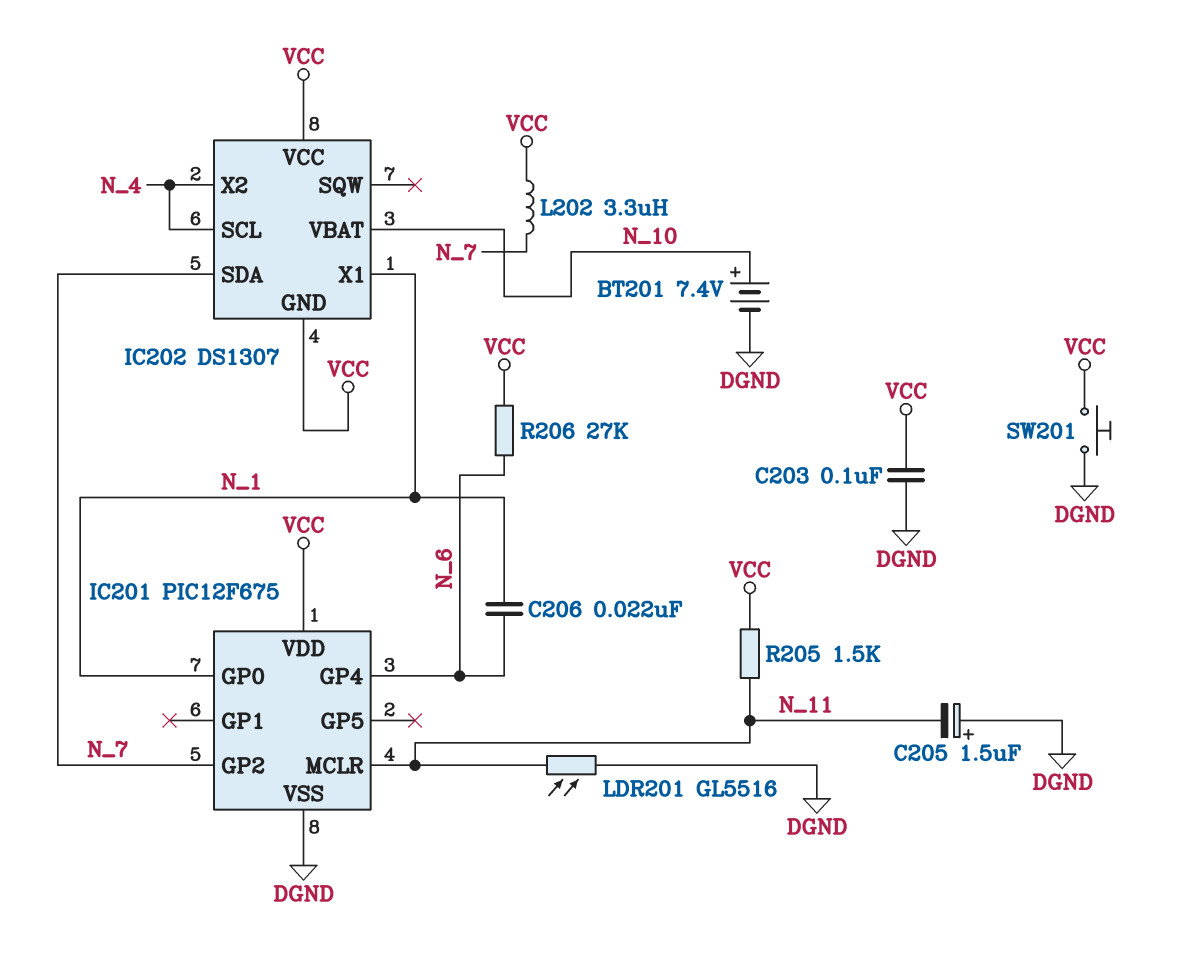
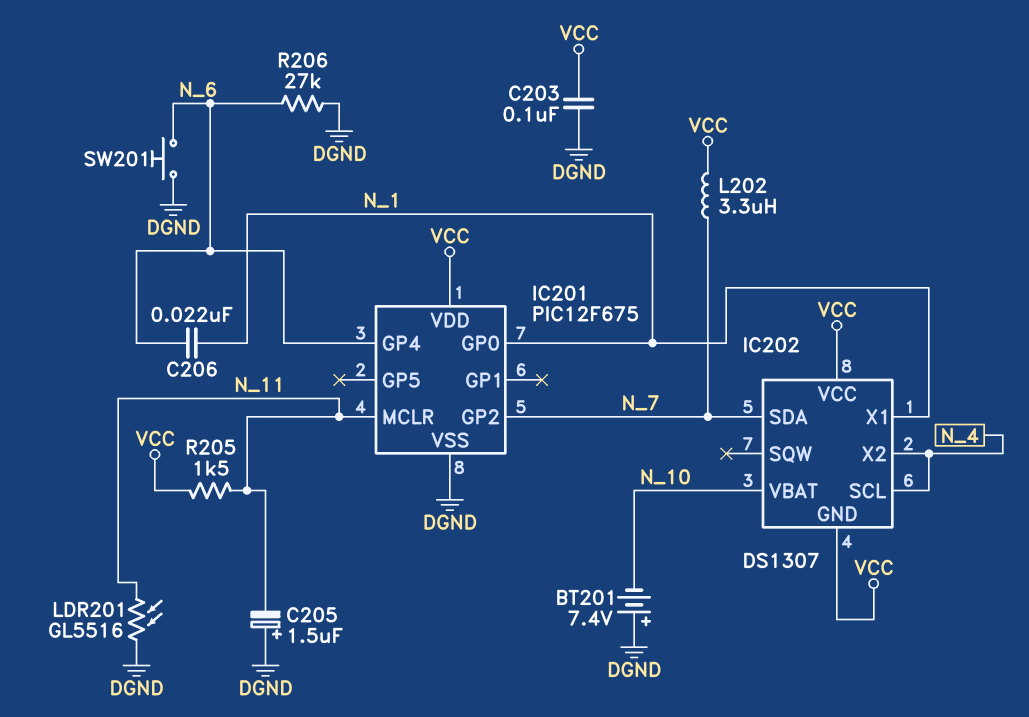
BT201: 7.4V (plus N_10, minus DGND) -> 7.4V (plus DGND, minus N_10)
R206: 27k (N_6, VCC) -> 27k (DGND, N_6)
SW201: button (DGND, VCC) -> button (DGND, N_6)

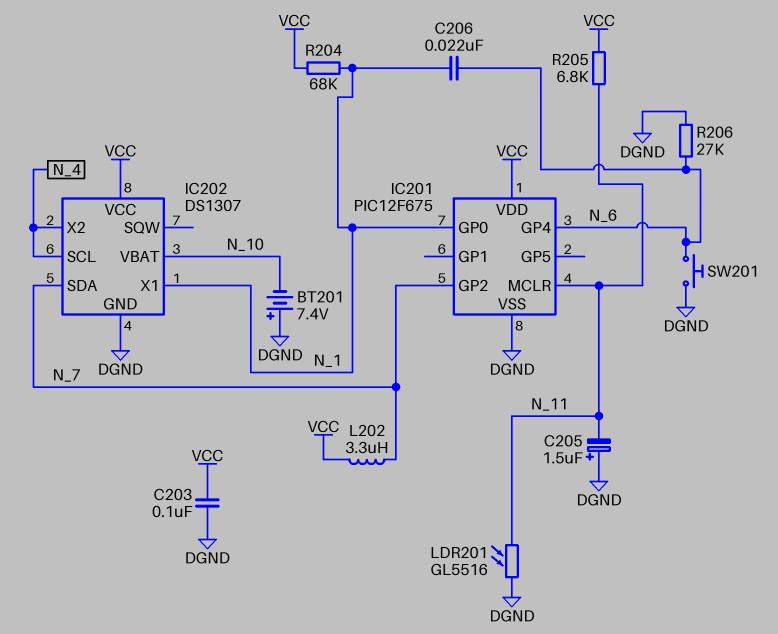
IC202 pin GND: VCC -> DGND
R204: none -> 68k (N_1, VCC)
R205: 1.5k (N_11, VCC) -> 6.8k (N_11, VCC)

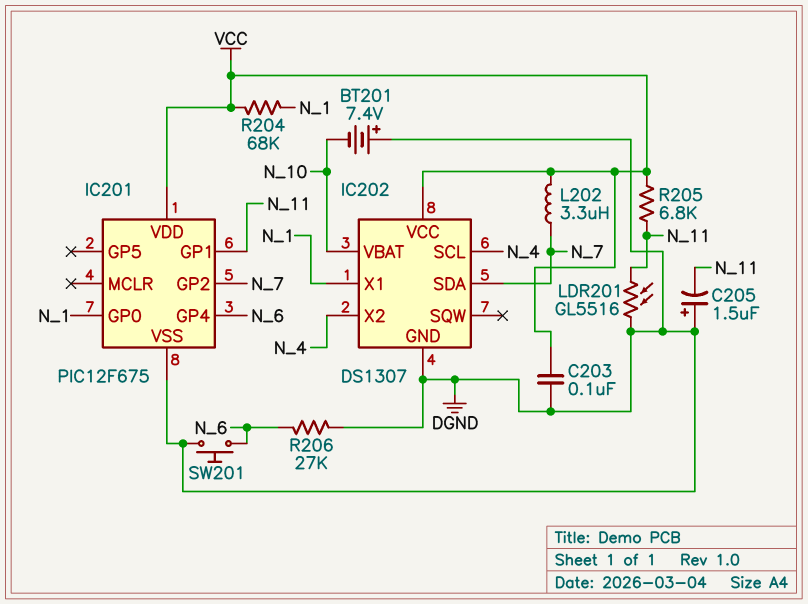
C206: 22nF (N_1, N_6) -> none
IC201 pin GP1: none -> N_11
IC201 pin MCLR: N_11 -> none

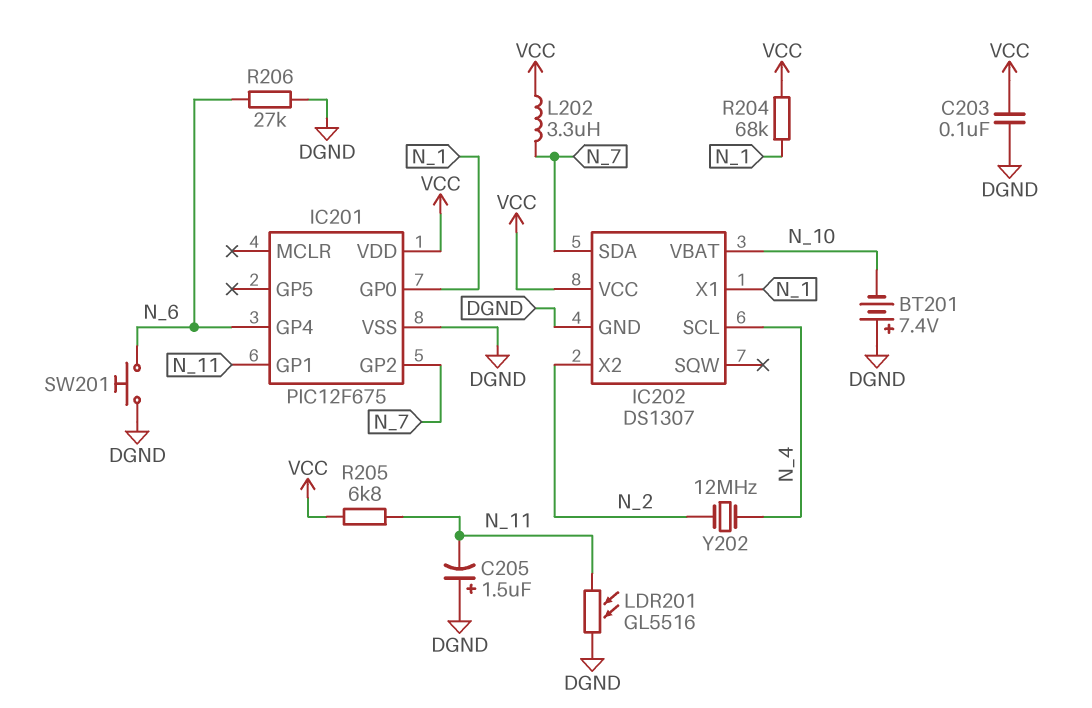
IC202 pin X2: N_4 -> N_2
Y202: none -> 12MHz (N_2, N_4)

